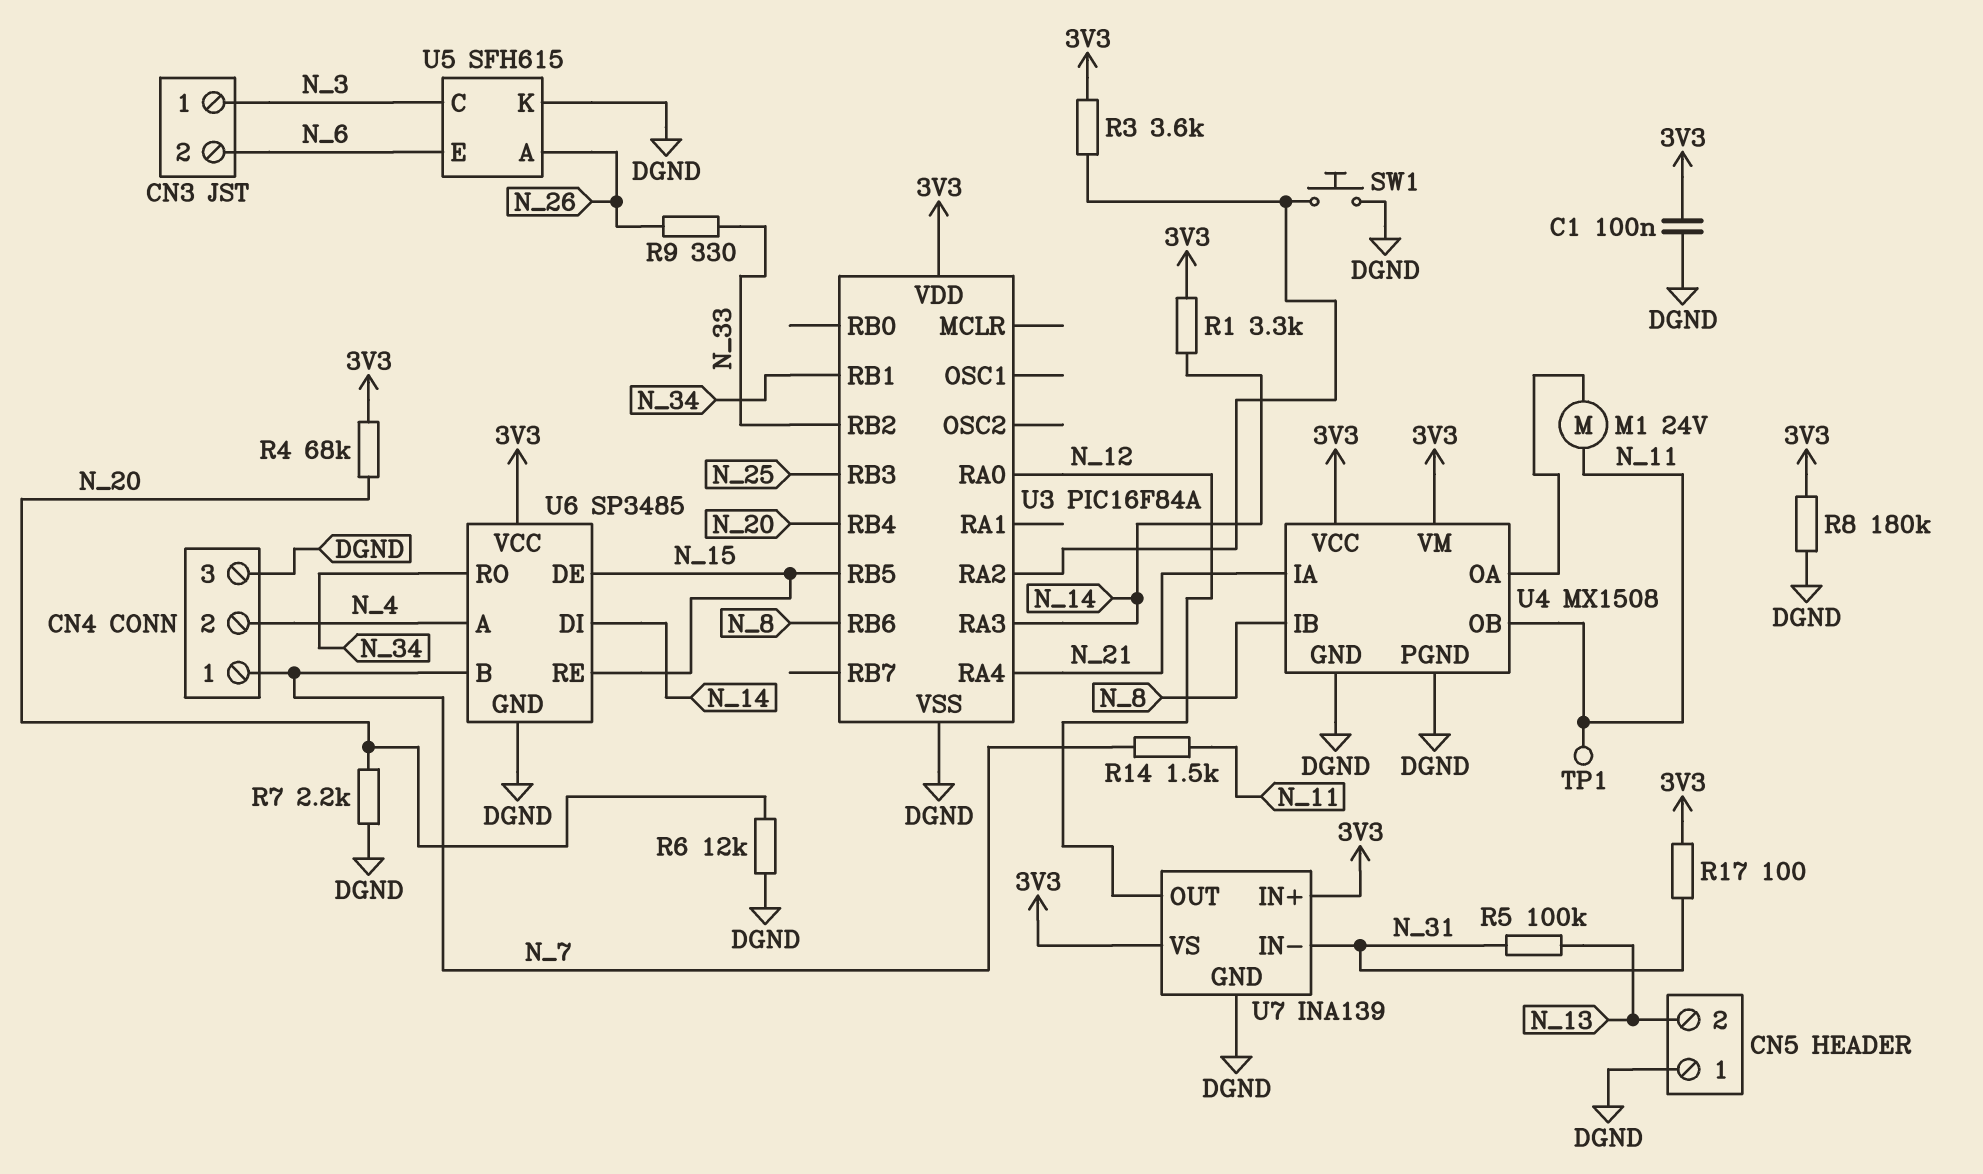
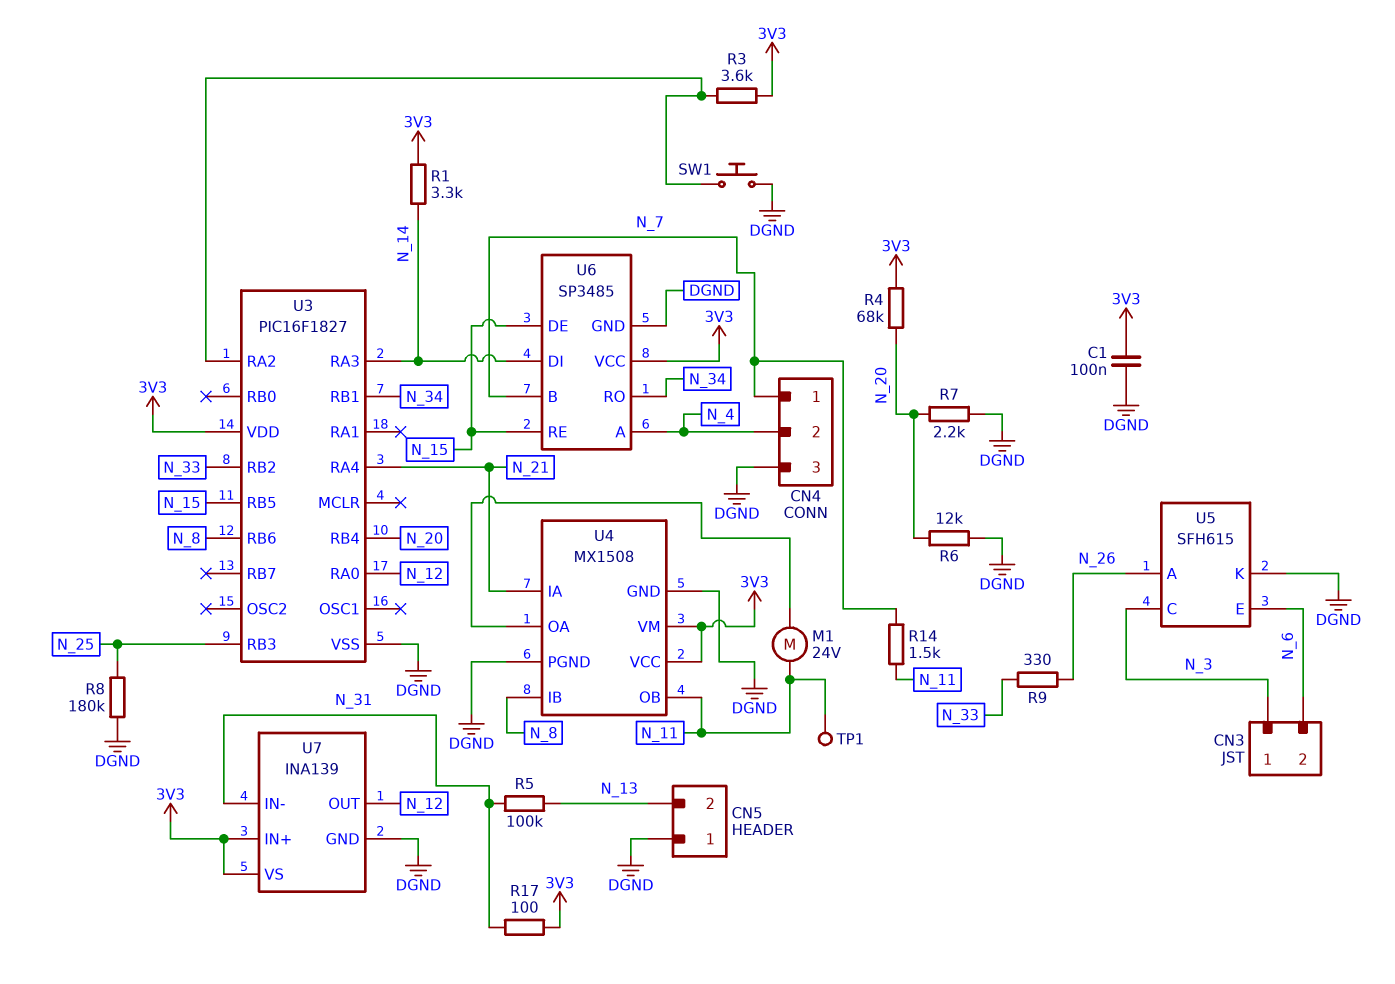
R8: 180k (3V3, DGND) -> 180k (DGND, N_25)
U3: PIC16F84A -> PIC16F1827

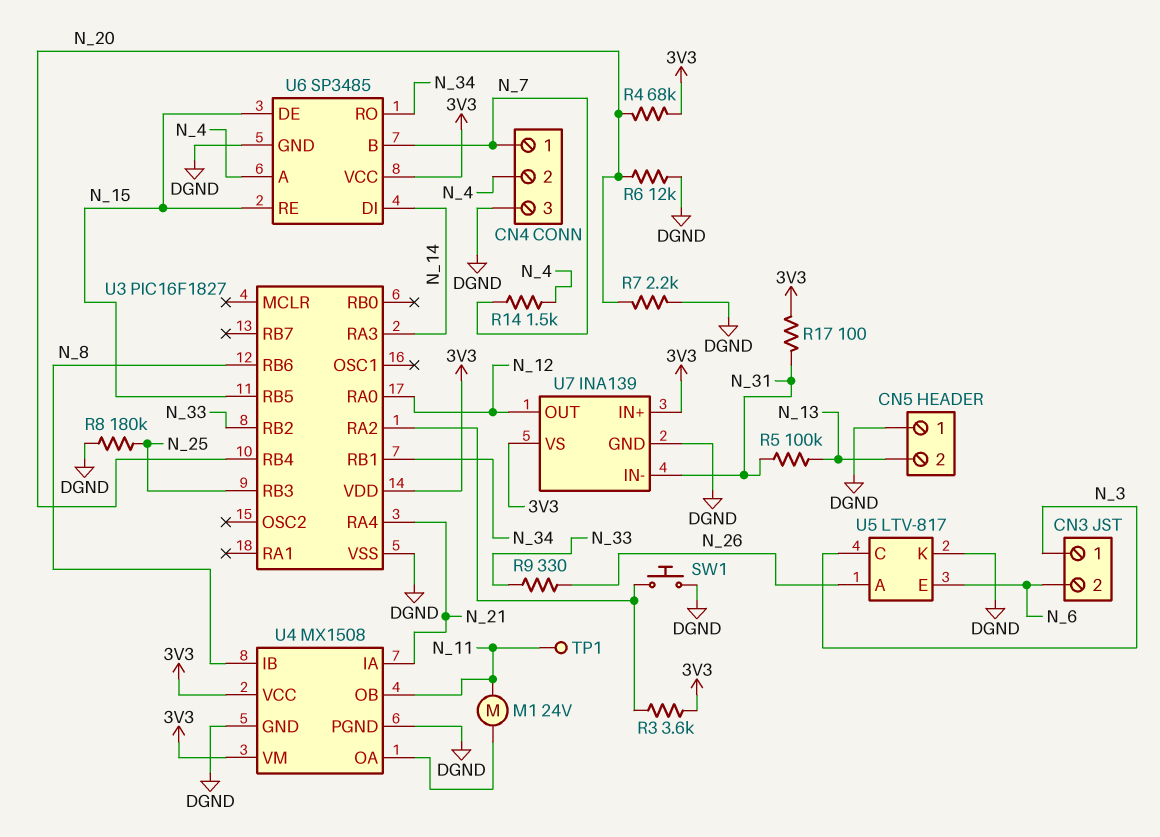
C1: 100nF (3V3, DGND) -> none
R1: 3.3k (3V3, N_14) -> none
R14: 1.5k (N_7, N_11) -> 1.5k (N_4, N_7)
U5: SFH615 -> LTV-817

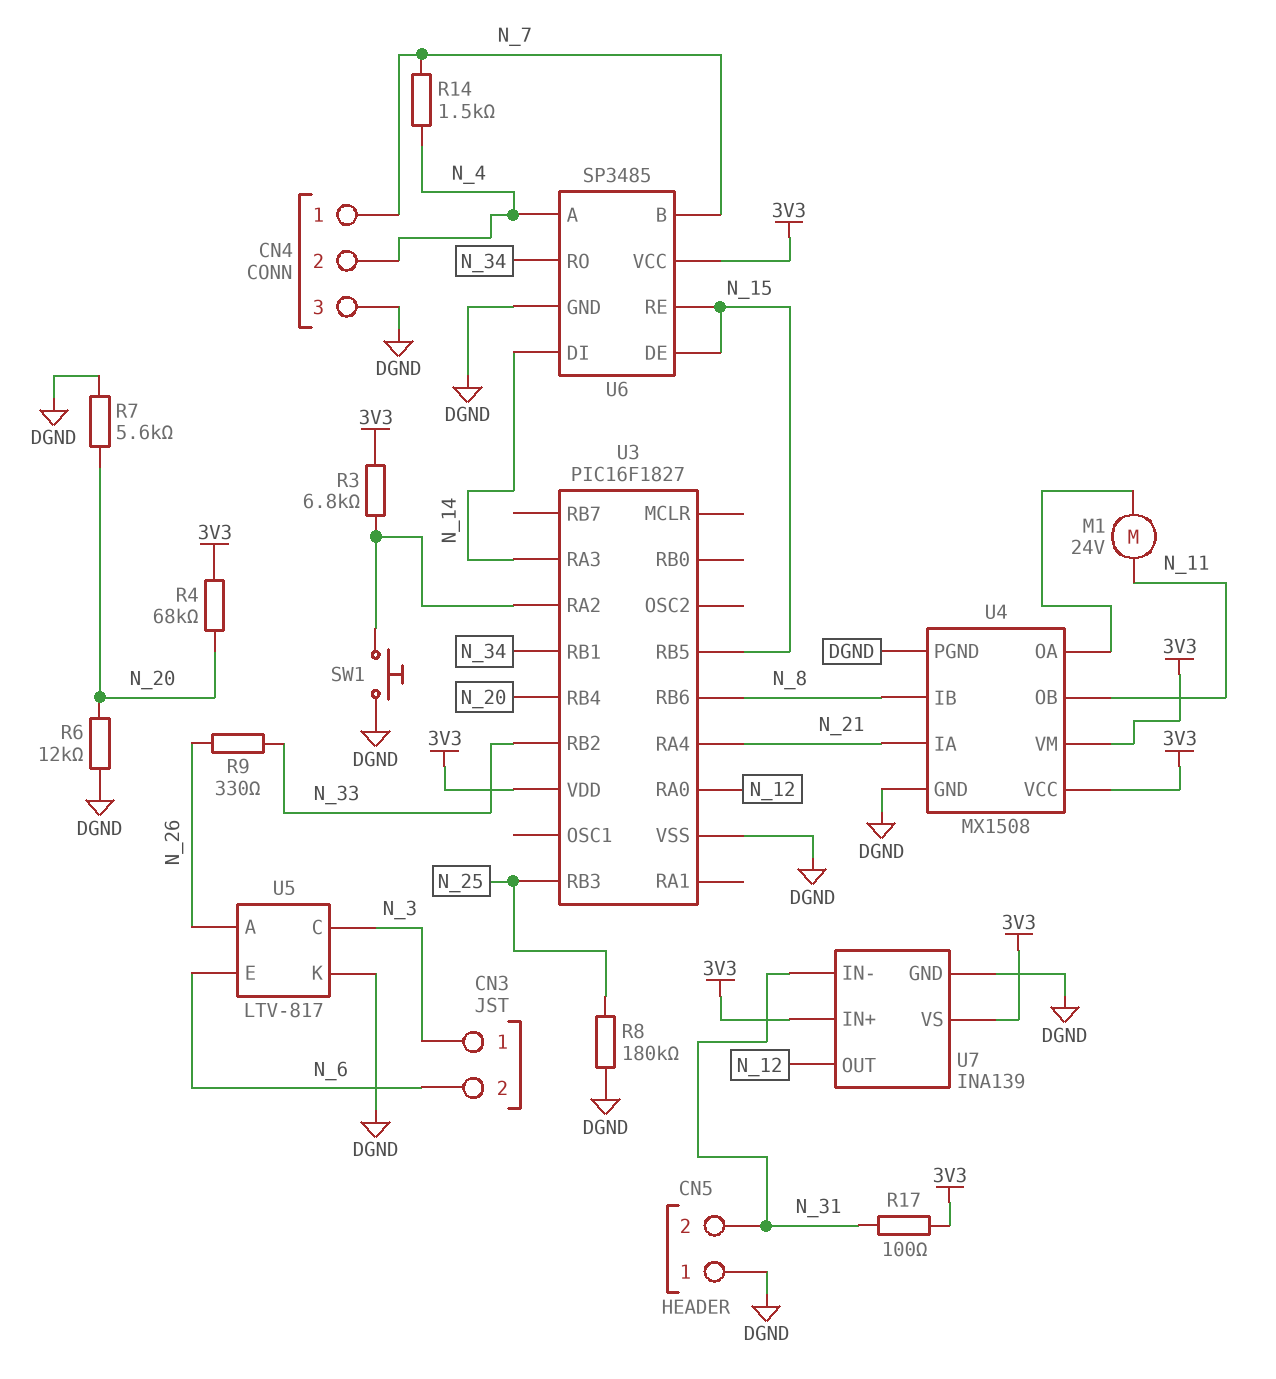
CN5 pin 2: N_13 -> N_31
R3: 3.6k (3V3, U3/RA2) -> 6.8k (3V3, U3/RA2)
R5: 100k (N_13, N_31) -> none
R7: 2.2k (DGND, N_20) -> 5.6k (DGND, N_20)
TP1: test point (N_11) -> none

